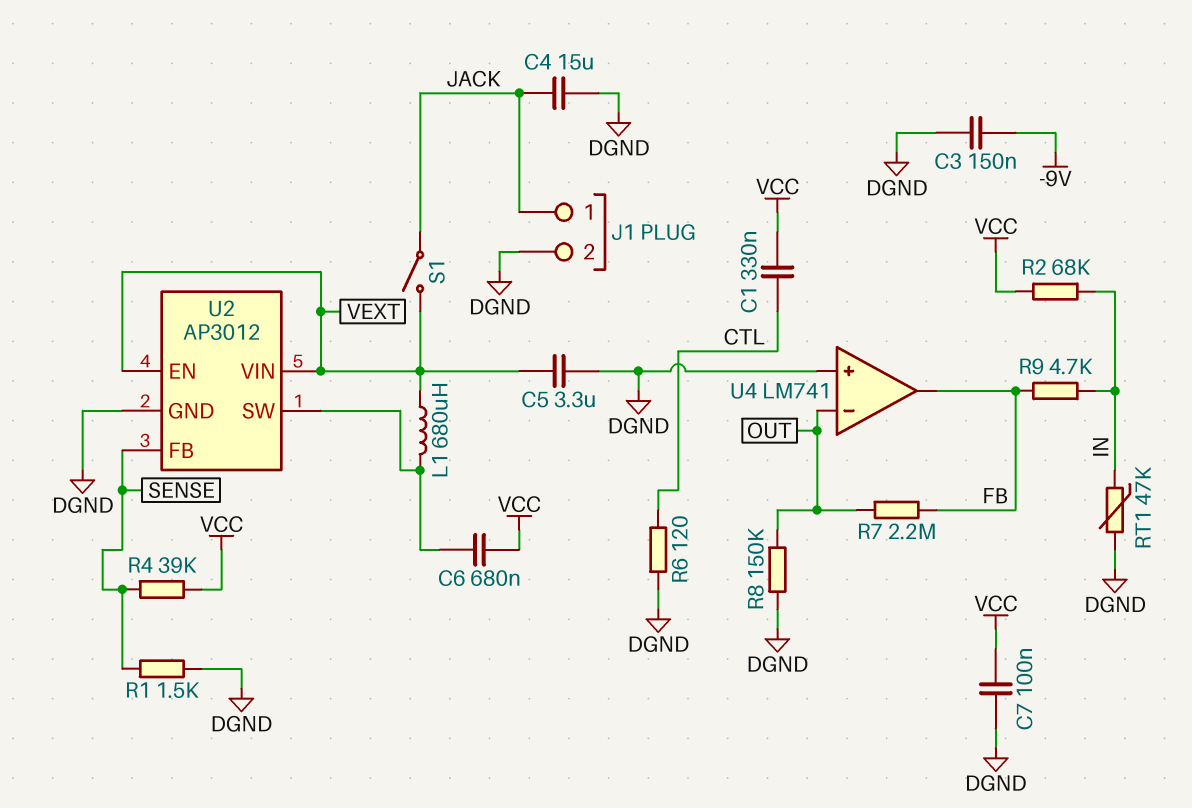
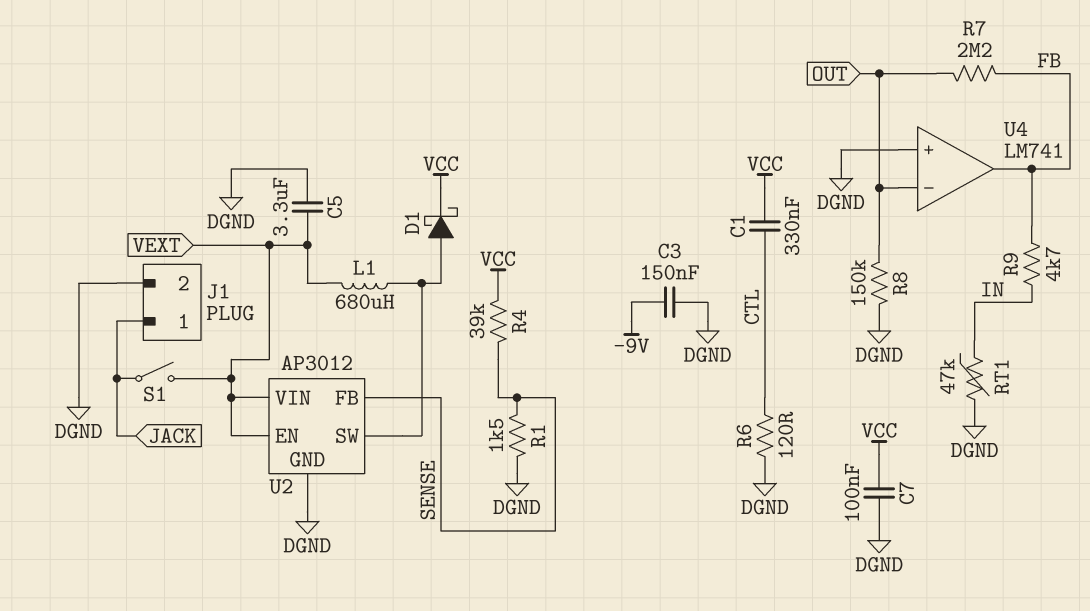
C4: 15uF (DGND, JACK) -> none
C6: 680nF (U2/SW, VCC) -> none
D1: none -> schottky (A U2/SW, K VCC)
R2: 68k (IN, VCC) -> none

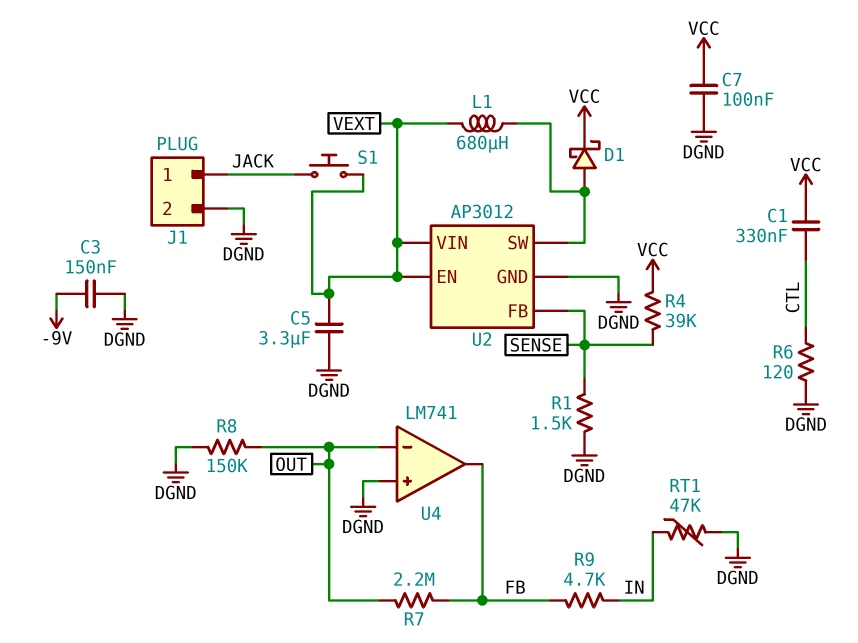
S1: switch (JACK, VEXT) -> button (JACK, VEXT)

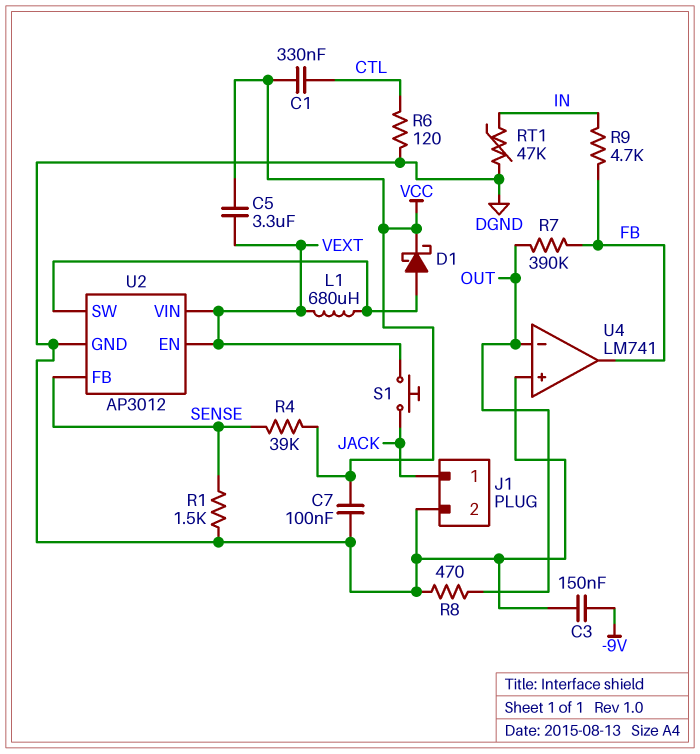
C5: 3.3uF (DGND, VEXT) -> 3.3uF (VCC, VEXT)
R7: 2.2M (FB, OUT) -> 390k (FB, OUT)
R8: 150k (DGND, OUT) -> 470 (DGND, OUT)

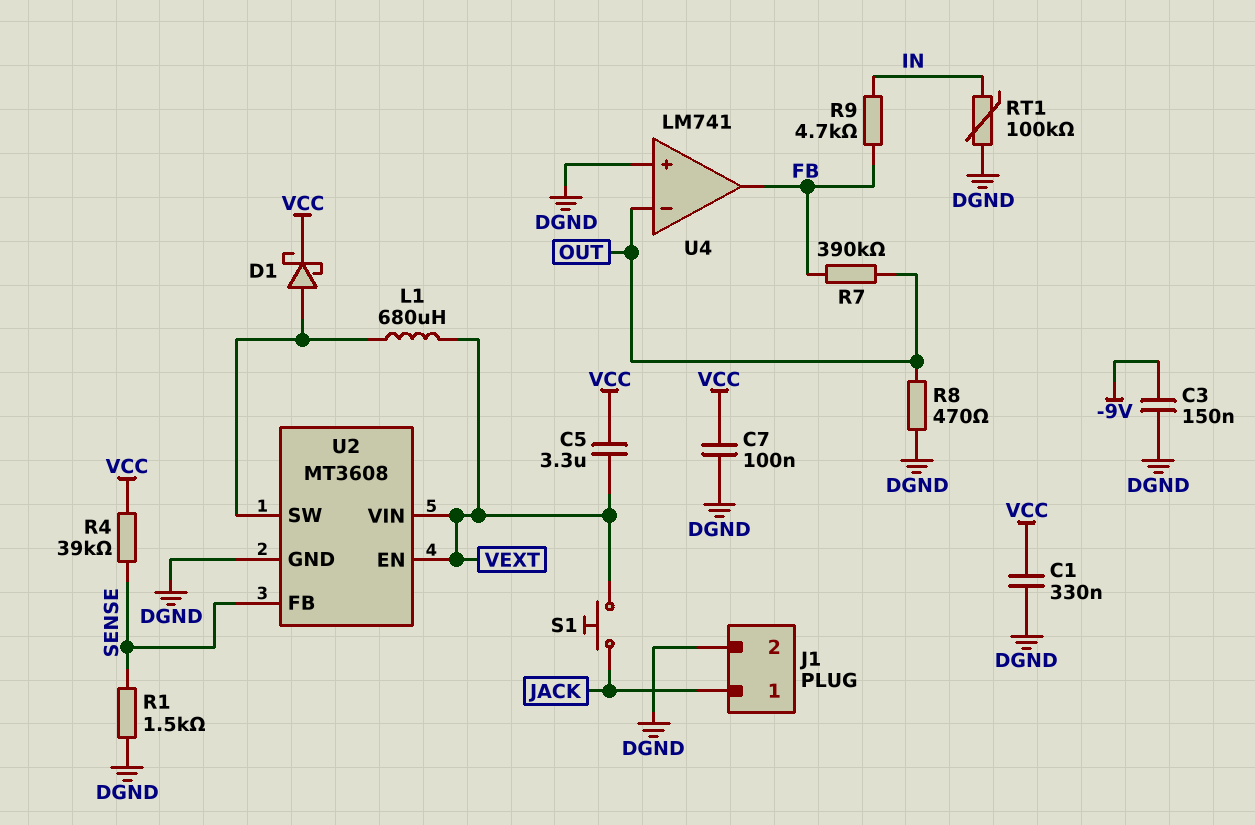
C1: 330nF (CTL, VCC) -> 330nF (DGND, VCC)
R6: 120 (CTL, DGND) -> none
RT1: 47k (DGND, IN) -> 100k (DGND, IN)
U2: AP3012 -> MT3608

